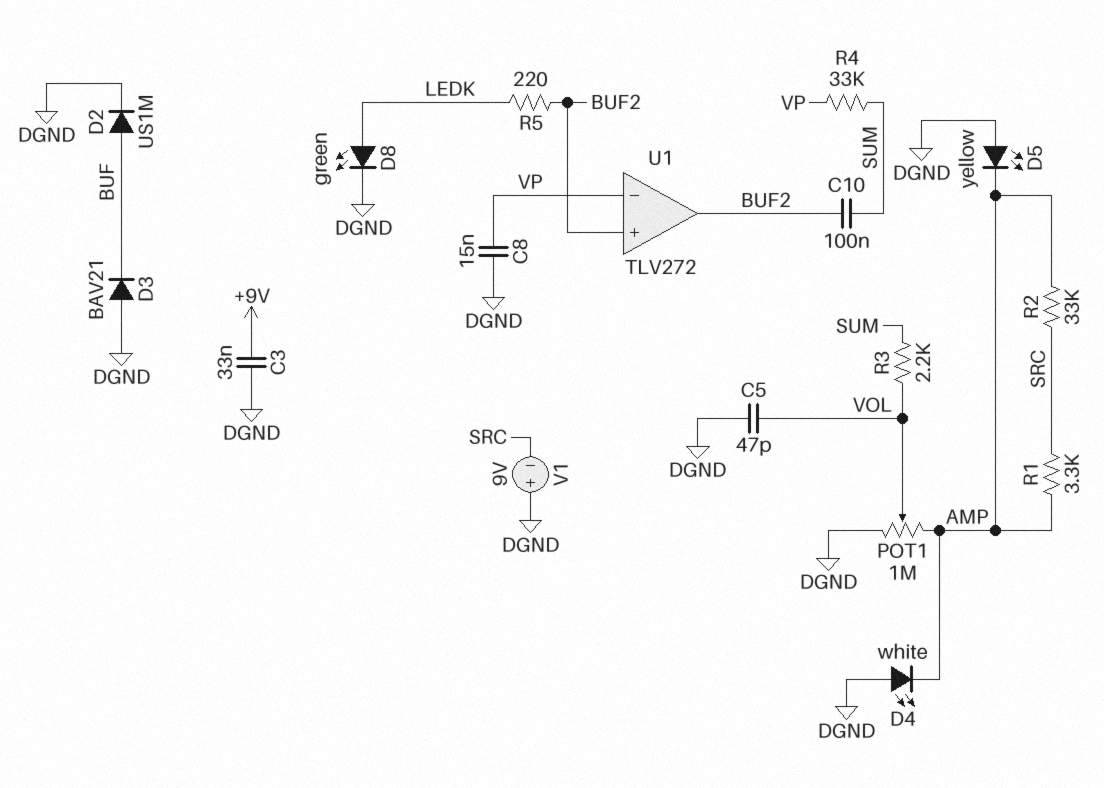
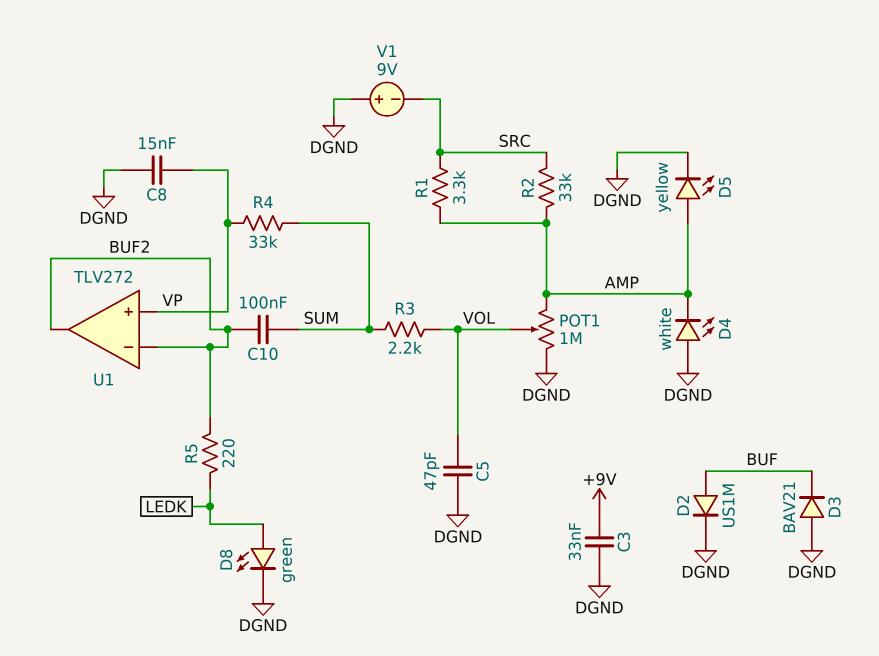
D5: LED yellow (A DGND, K AMP) -> LED yellow (A AMP, K DGND)
U1 pin in+: BUF2 -> VP
U1 pin in-: VP -> BUF2

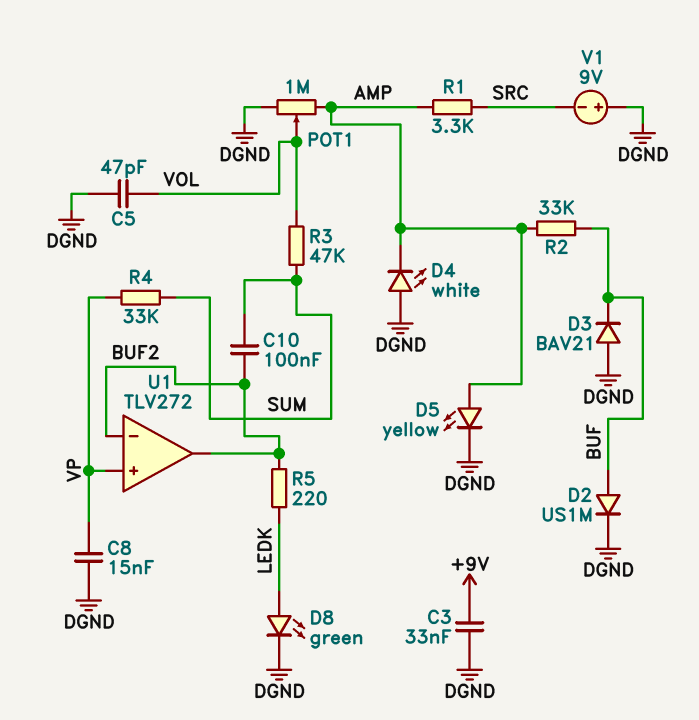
R2: 33k (AMP, SRC) -> 33k (AMP, BUF)
R3: 2.2k (SUM, VOL) -> 47k (SUM, VOL)

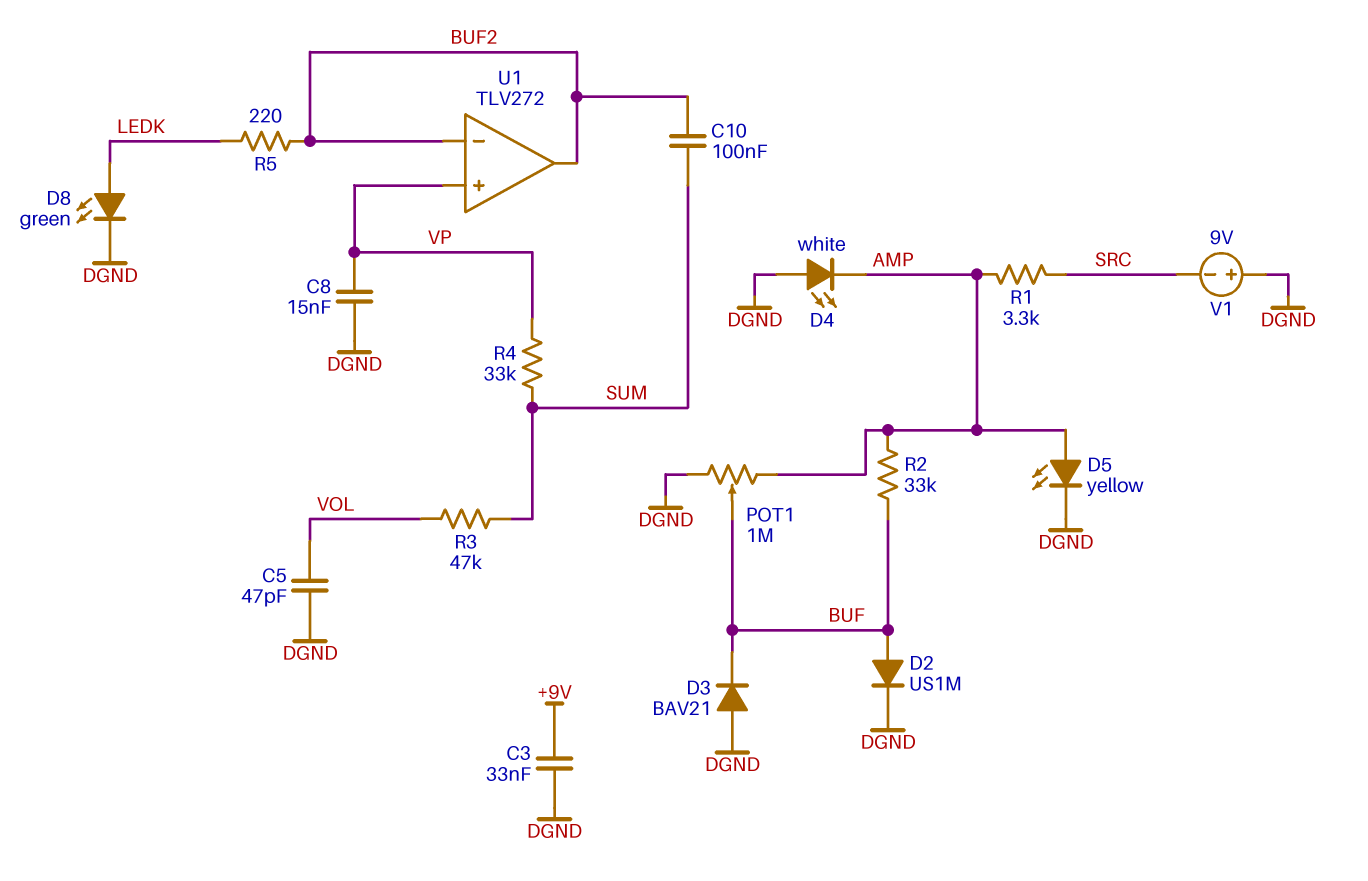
POT1: 1M (AMP, DGND, wiper VOL) -> 1M (AMP, DGND, wiper BUF)

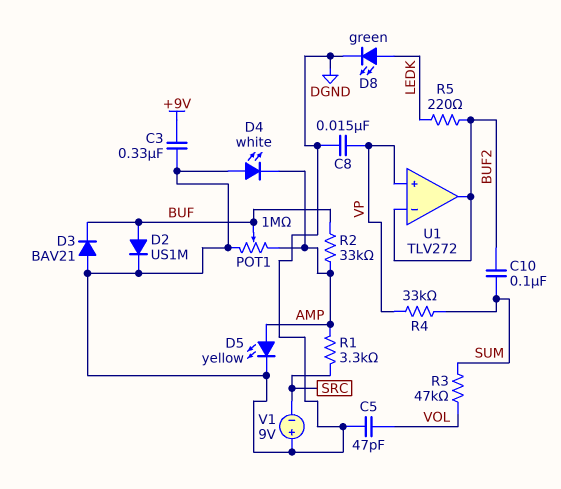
C3: 33nF (+9V, DGND) -> 330nF (+9V, DGND)

